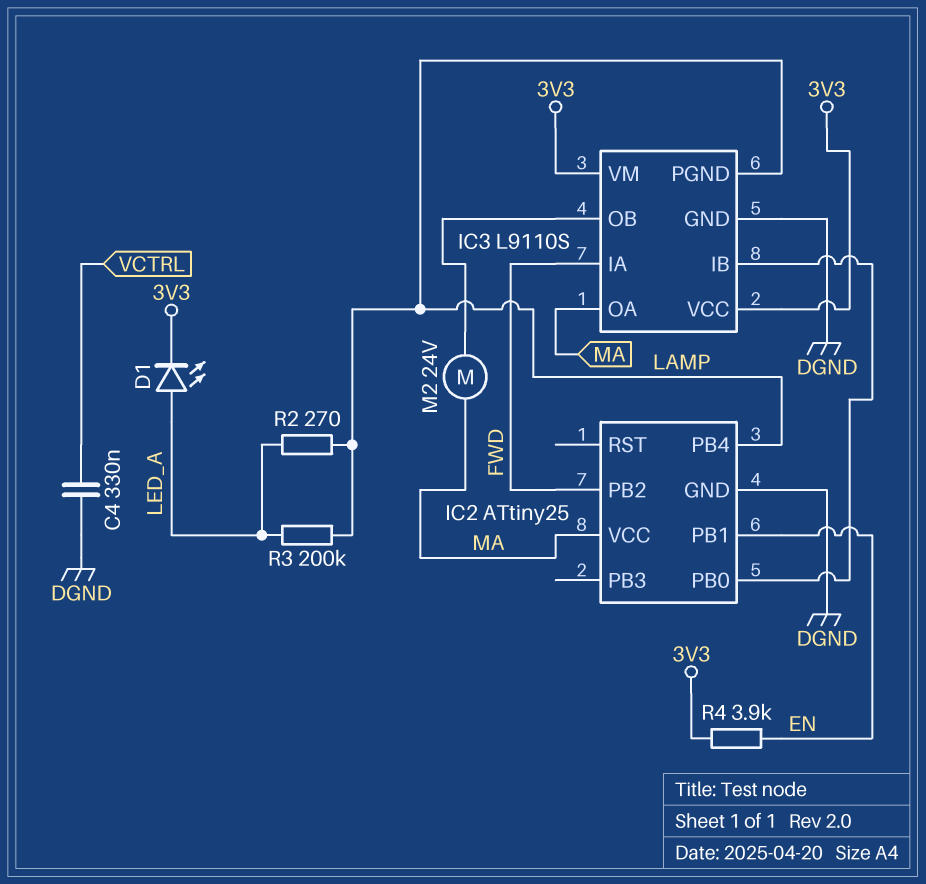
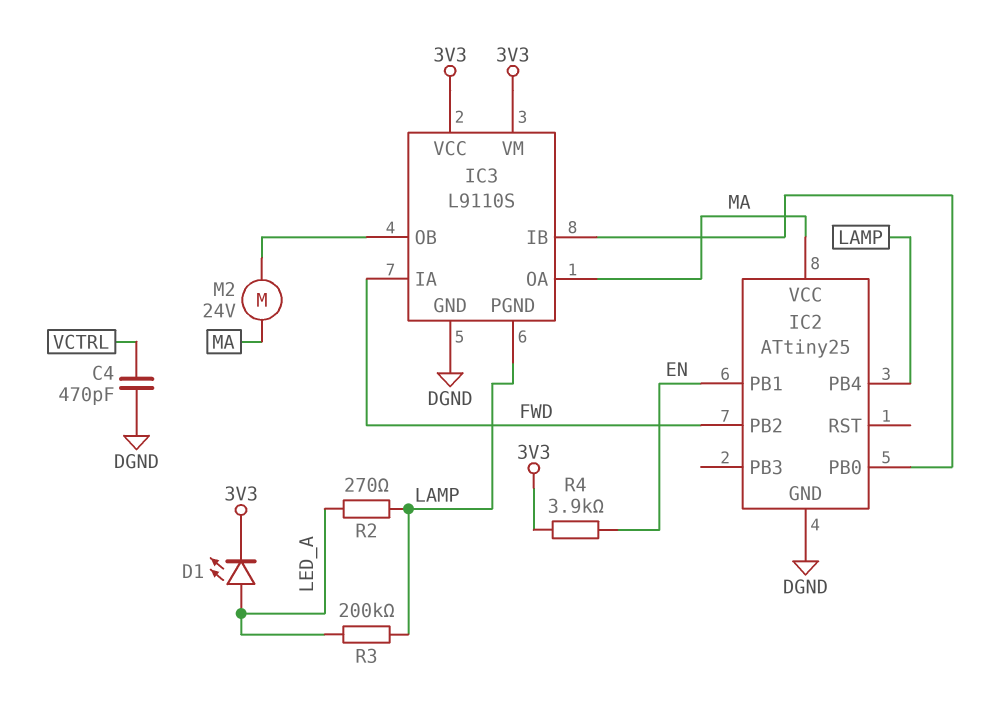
C4: 330nF (DGND, VCTRL) -> 470pF (DGND, VCTRL)

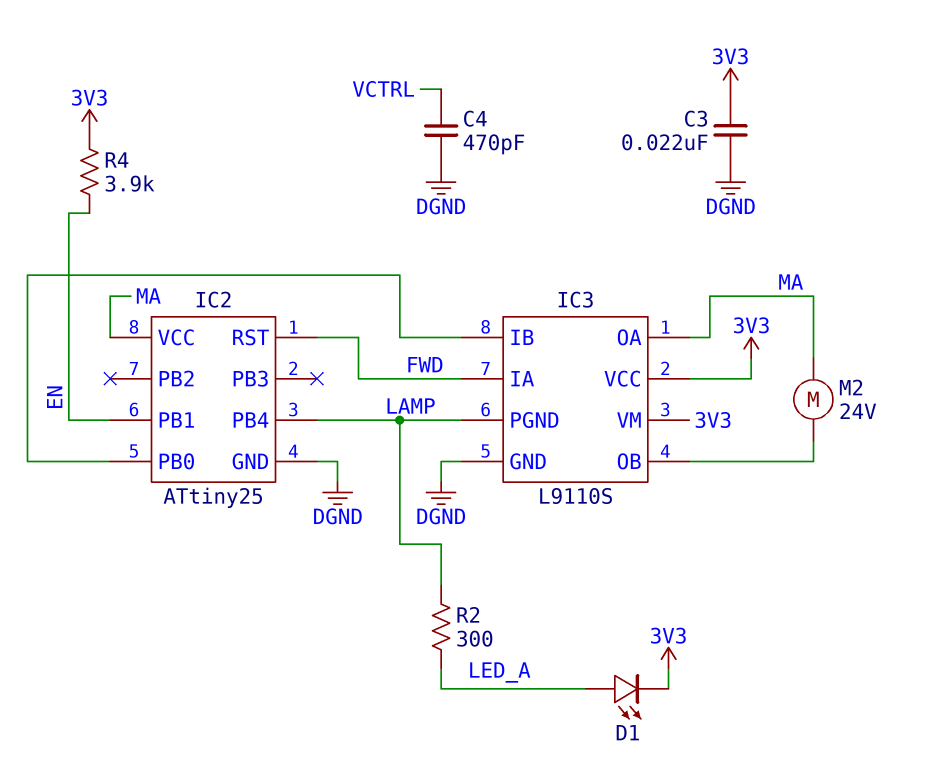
C3: none -> 22nF (3V3, DGND)
IC2 pin PB2: FWD -> none
IC2 pin RST: none -> FWD
R2: 270 (LAMP, LED_A) -> 300 (LAMP, LED_A)
R3: 200k (LAMP, LED_A) -> none

